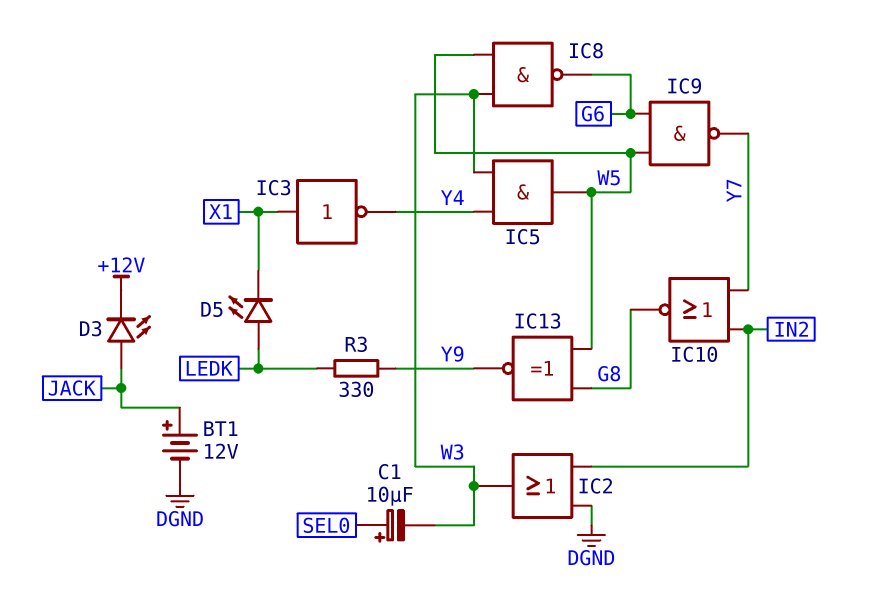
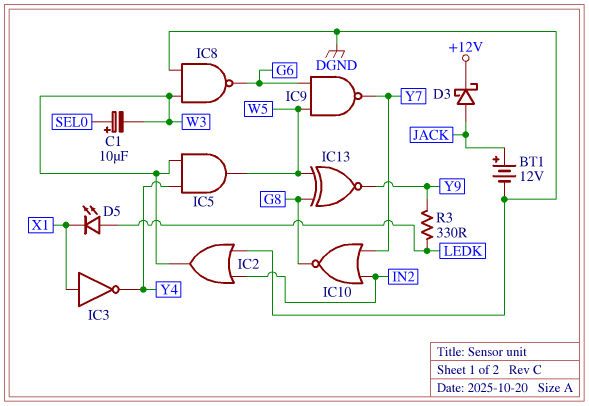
D3: LED (A JACK, K +12V) -> schottky (A JACK, K +12V)
IC8: NAND (in W3, in W5, out G6) -> NAND (in DGND, in W3, out G6)

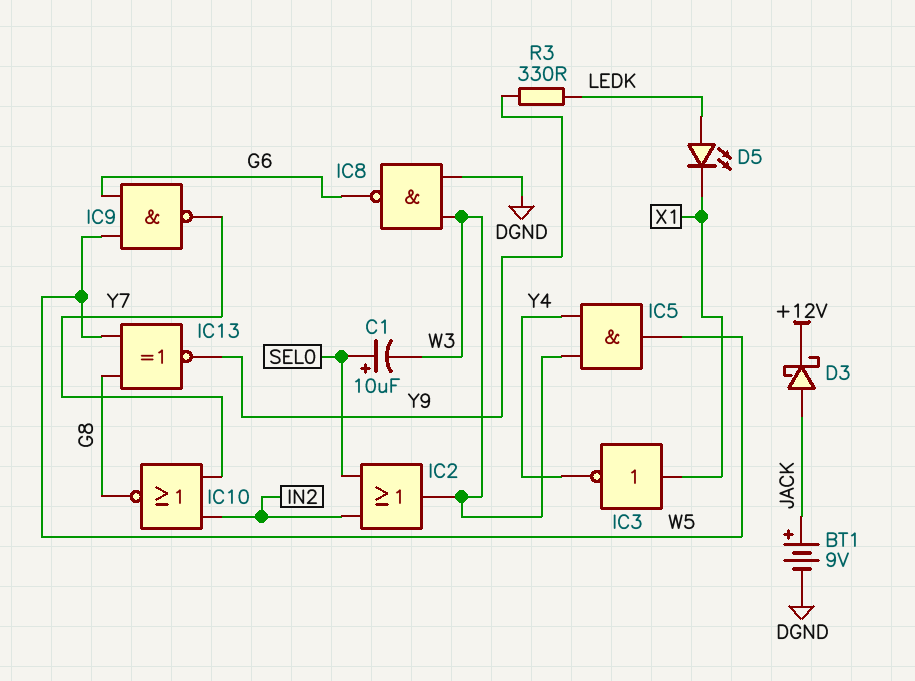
BT1: 12V (plus JACK, minus DGND) -> 9V (plus JACK, minus DGND)
IC2: OR (in DGND, in IN2, out W3) -> OR (in IN2, in SEL0, out W3)

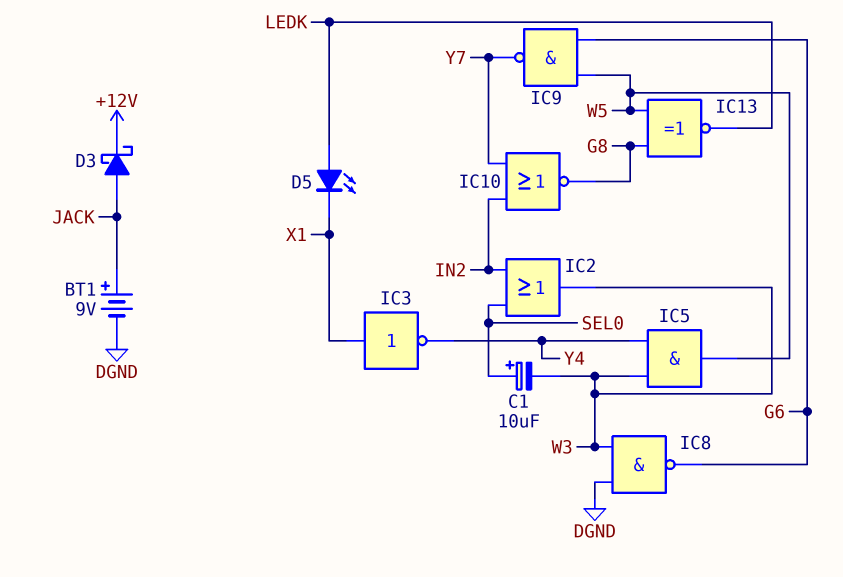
IC13: XNOR (in G8, in W5, out Y9) -> XNOR (in G8, in W5, out LEDK)
R3: 330 (LEDK, Y9) -> none

